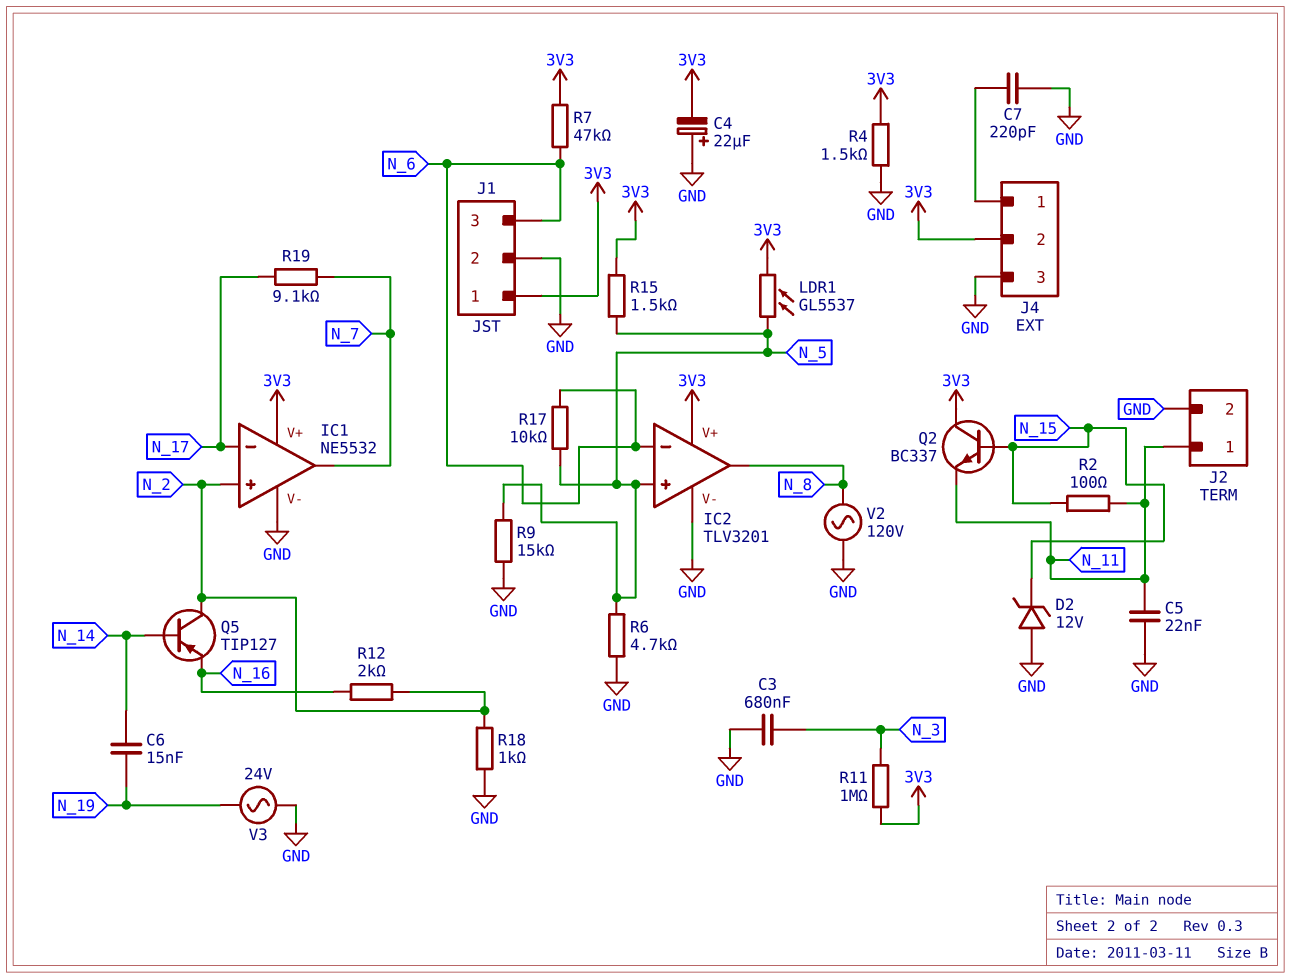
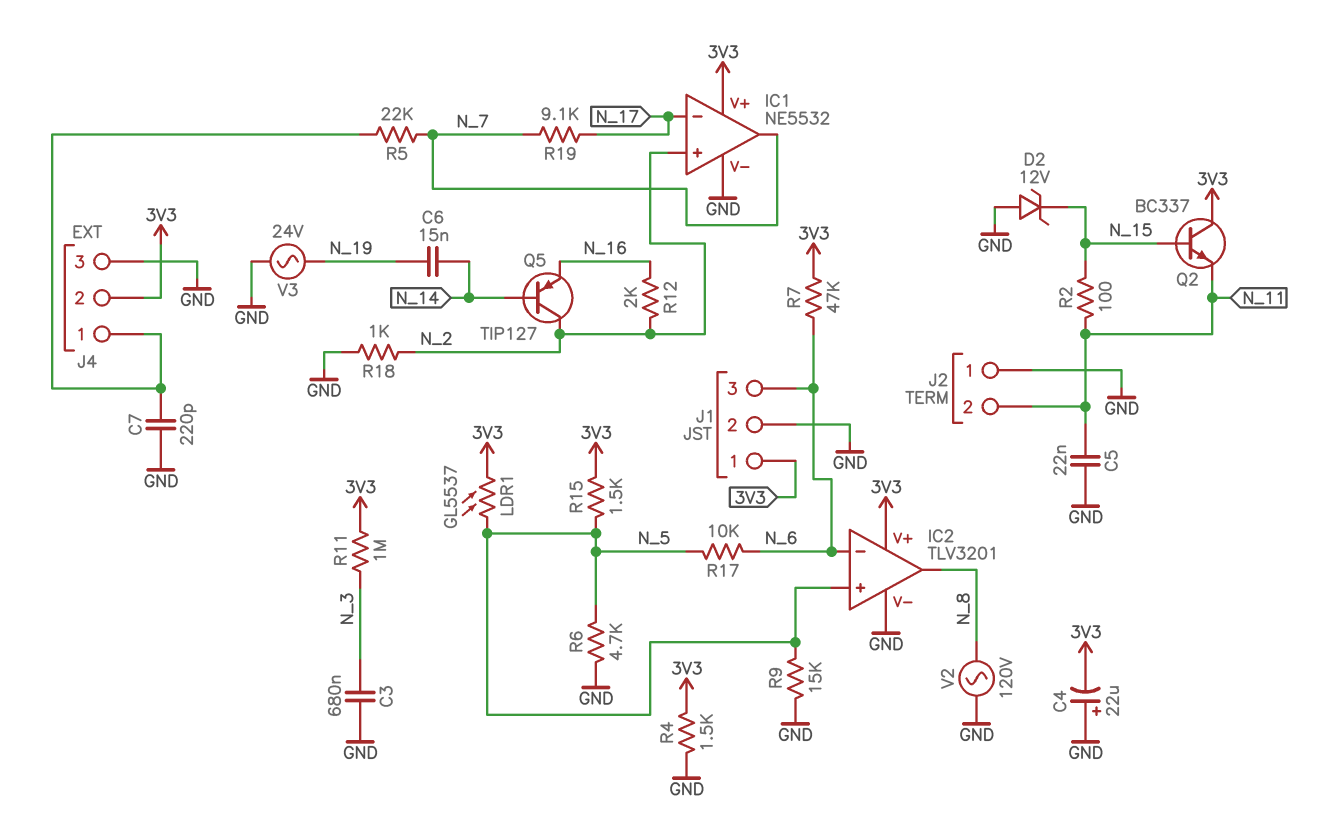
J2 pin 1: N_11 -> GND
J2 pin 2: GND -> N_11
R5: none -> 22k (J4/1, N_7)

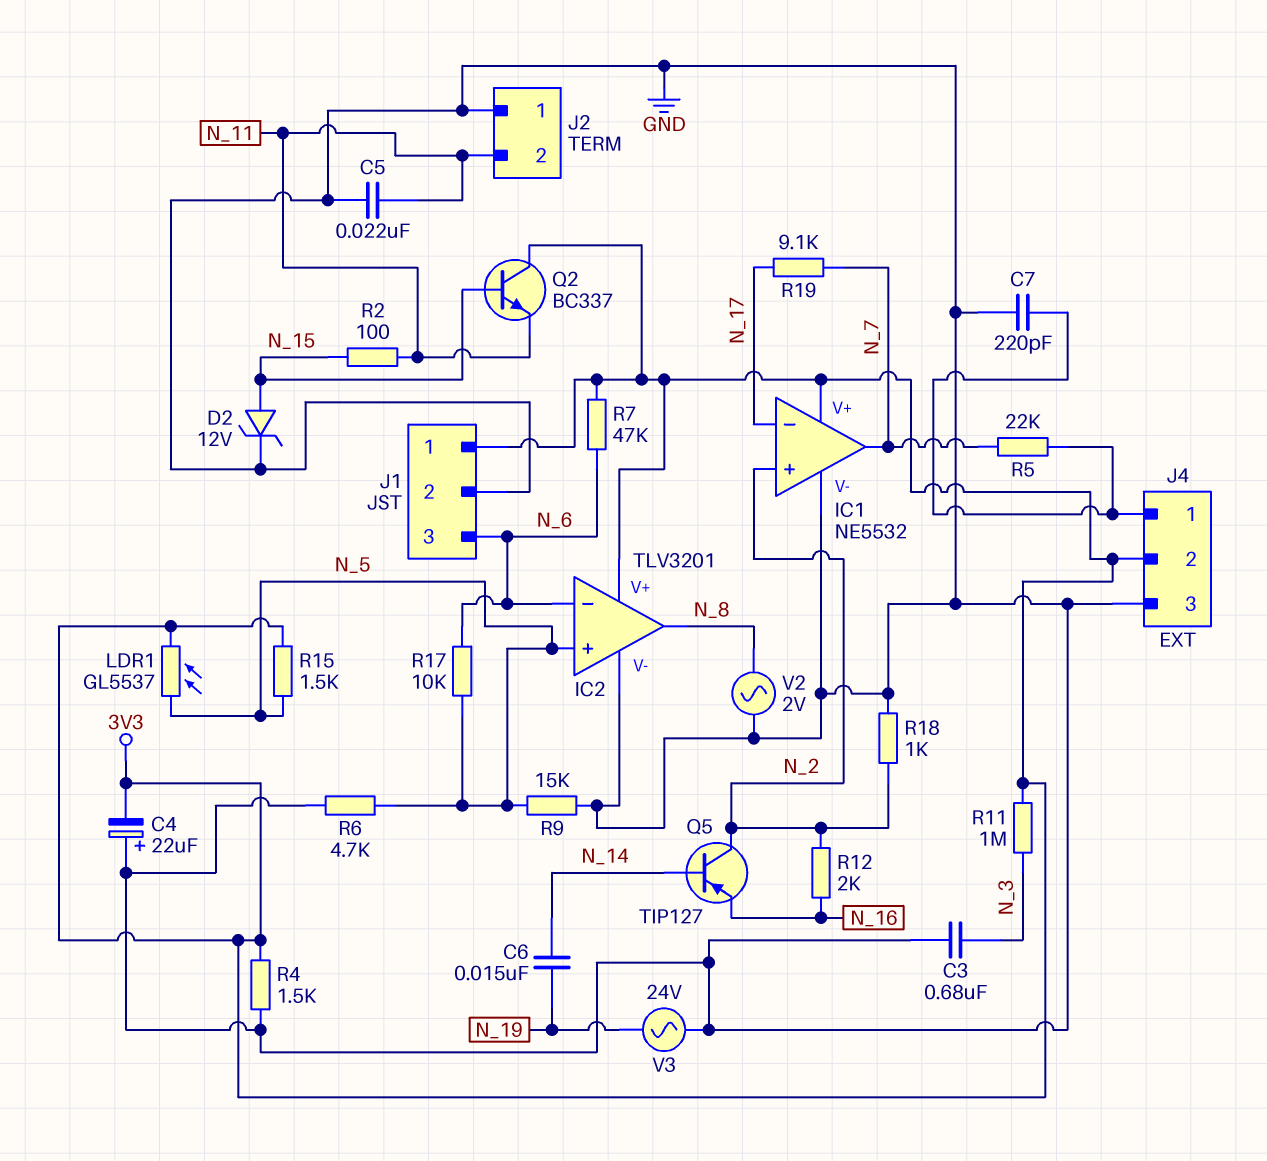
D2: zener 12V (A GND, K N_15) -> zener 12V (A N_15, K GND)
V2: AC 120V (GND, N_8) -> AC 2V (GND, N_8)

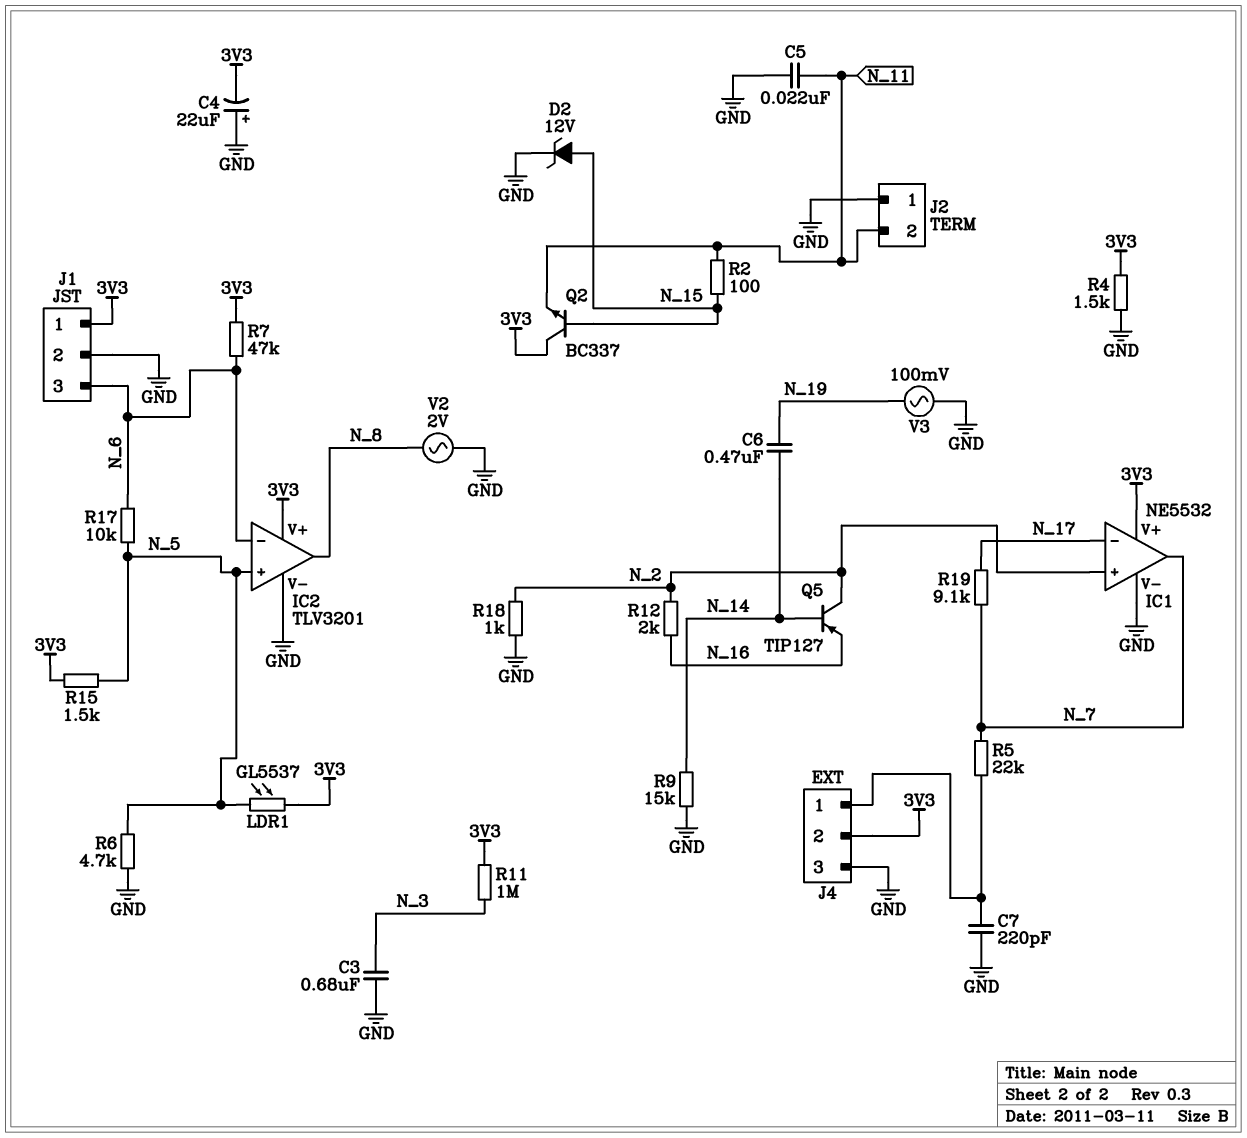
C6: 15nF (N_14, N_19) -> 470nF (N_14, N_19)
R9: 15k (GND, N_5) -> 15k (GND, N_14)
V3: AC 24V (GND, N_19) -> AC 100mV (GND, N_19)

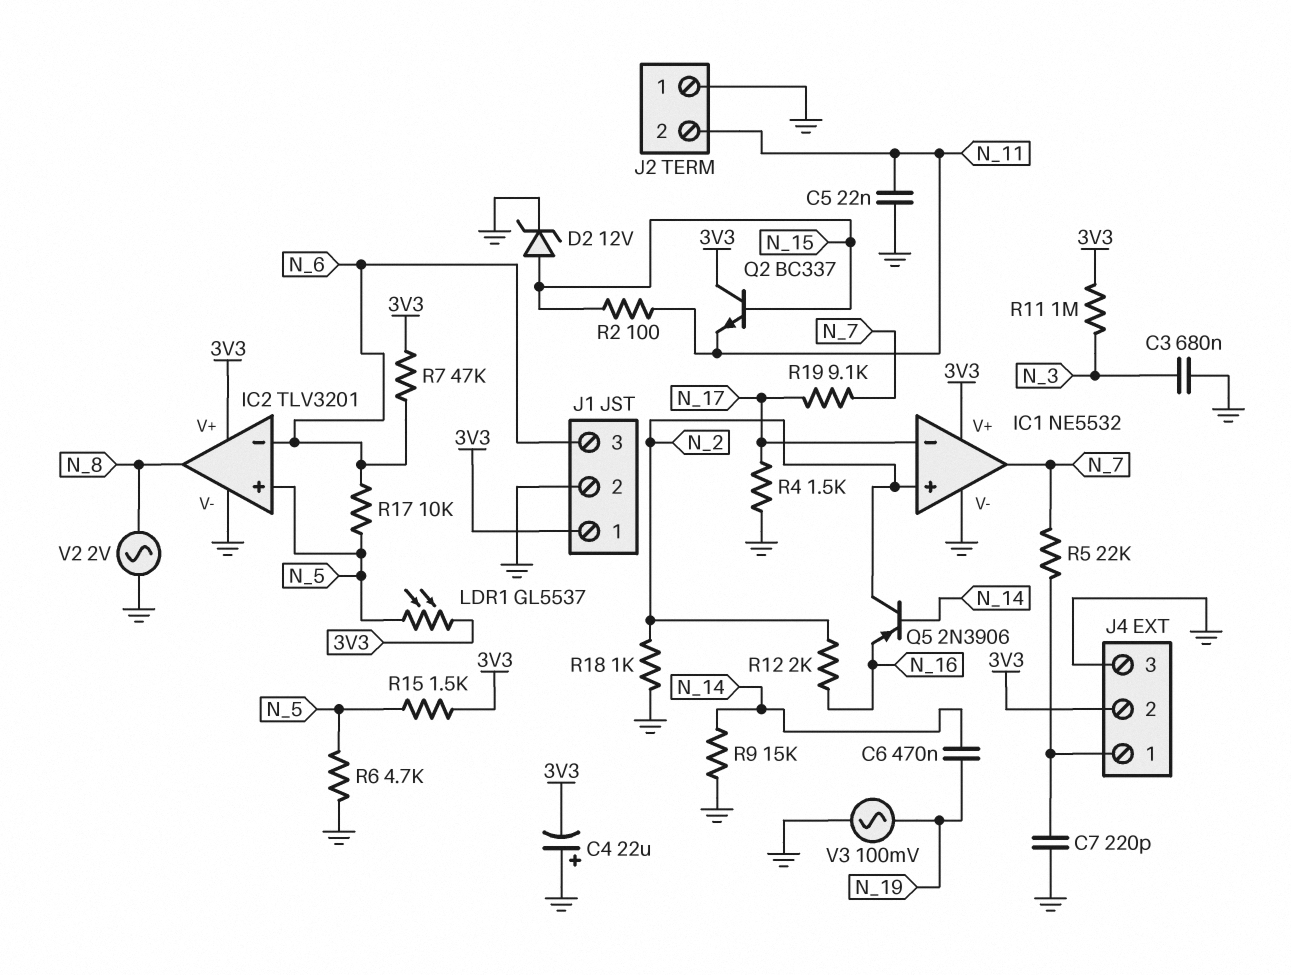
Q5: PNP TIP127 (B N_14, C N_2, E N_16) -> PNP 2N3906 (B N_14, C N_2, E N_16)
R4: 1.5k (3V3, GND) -> 1.5k (GND, N_17)

